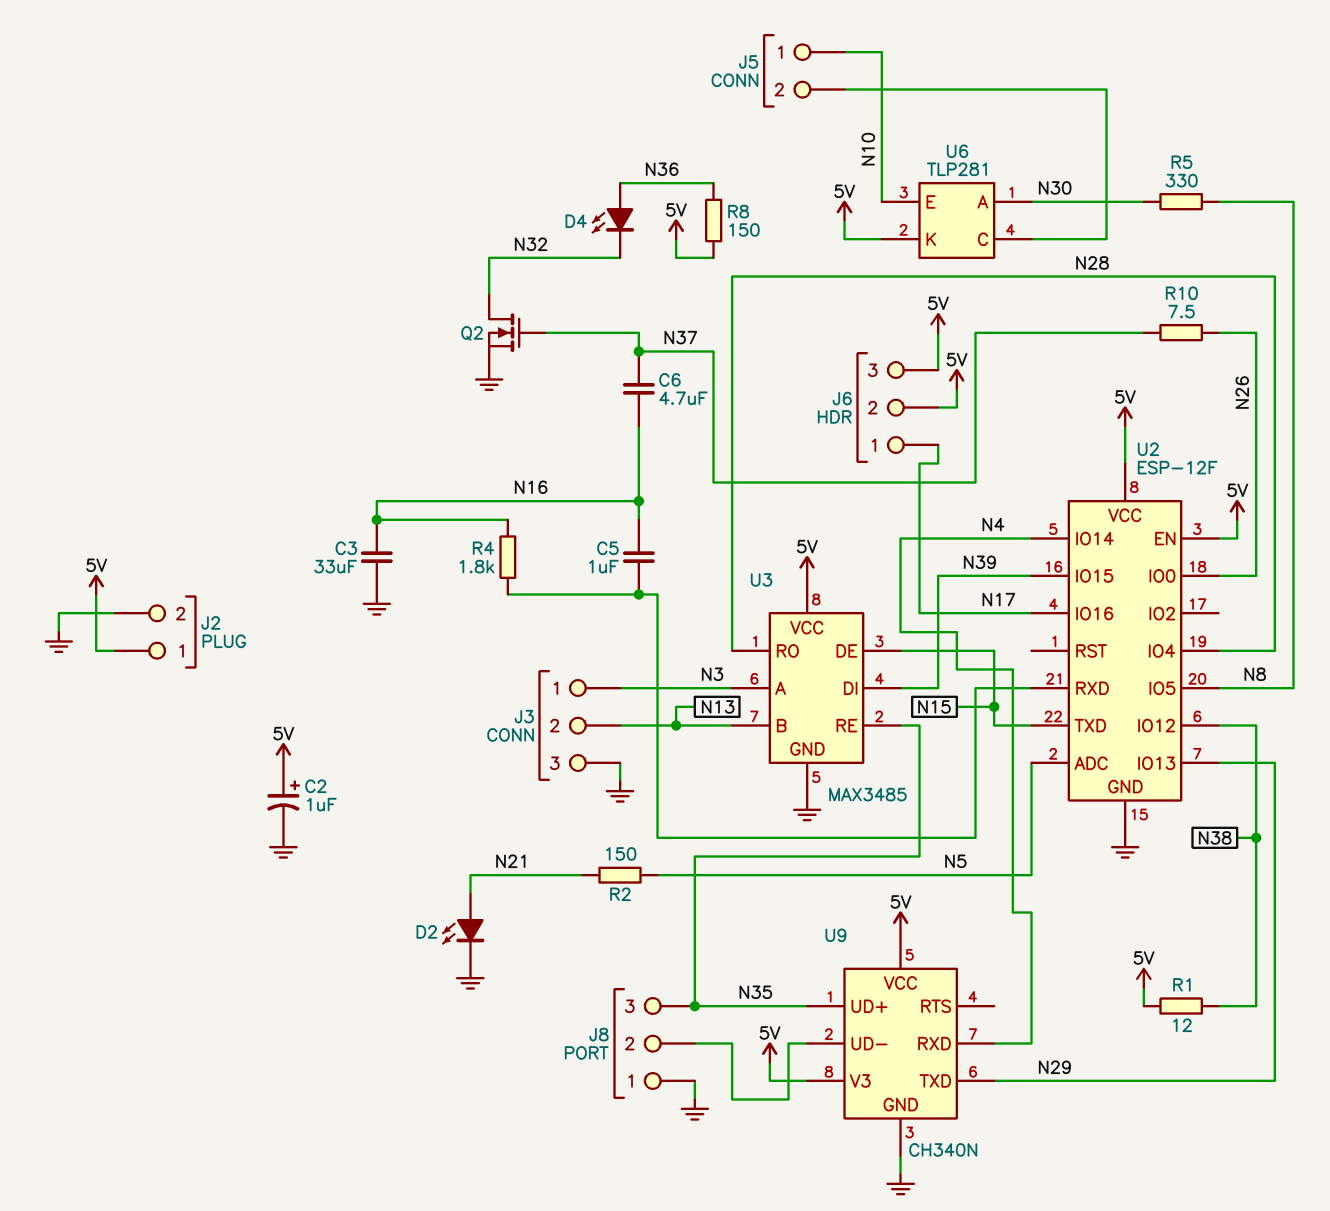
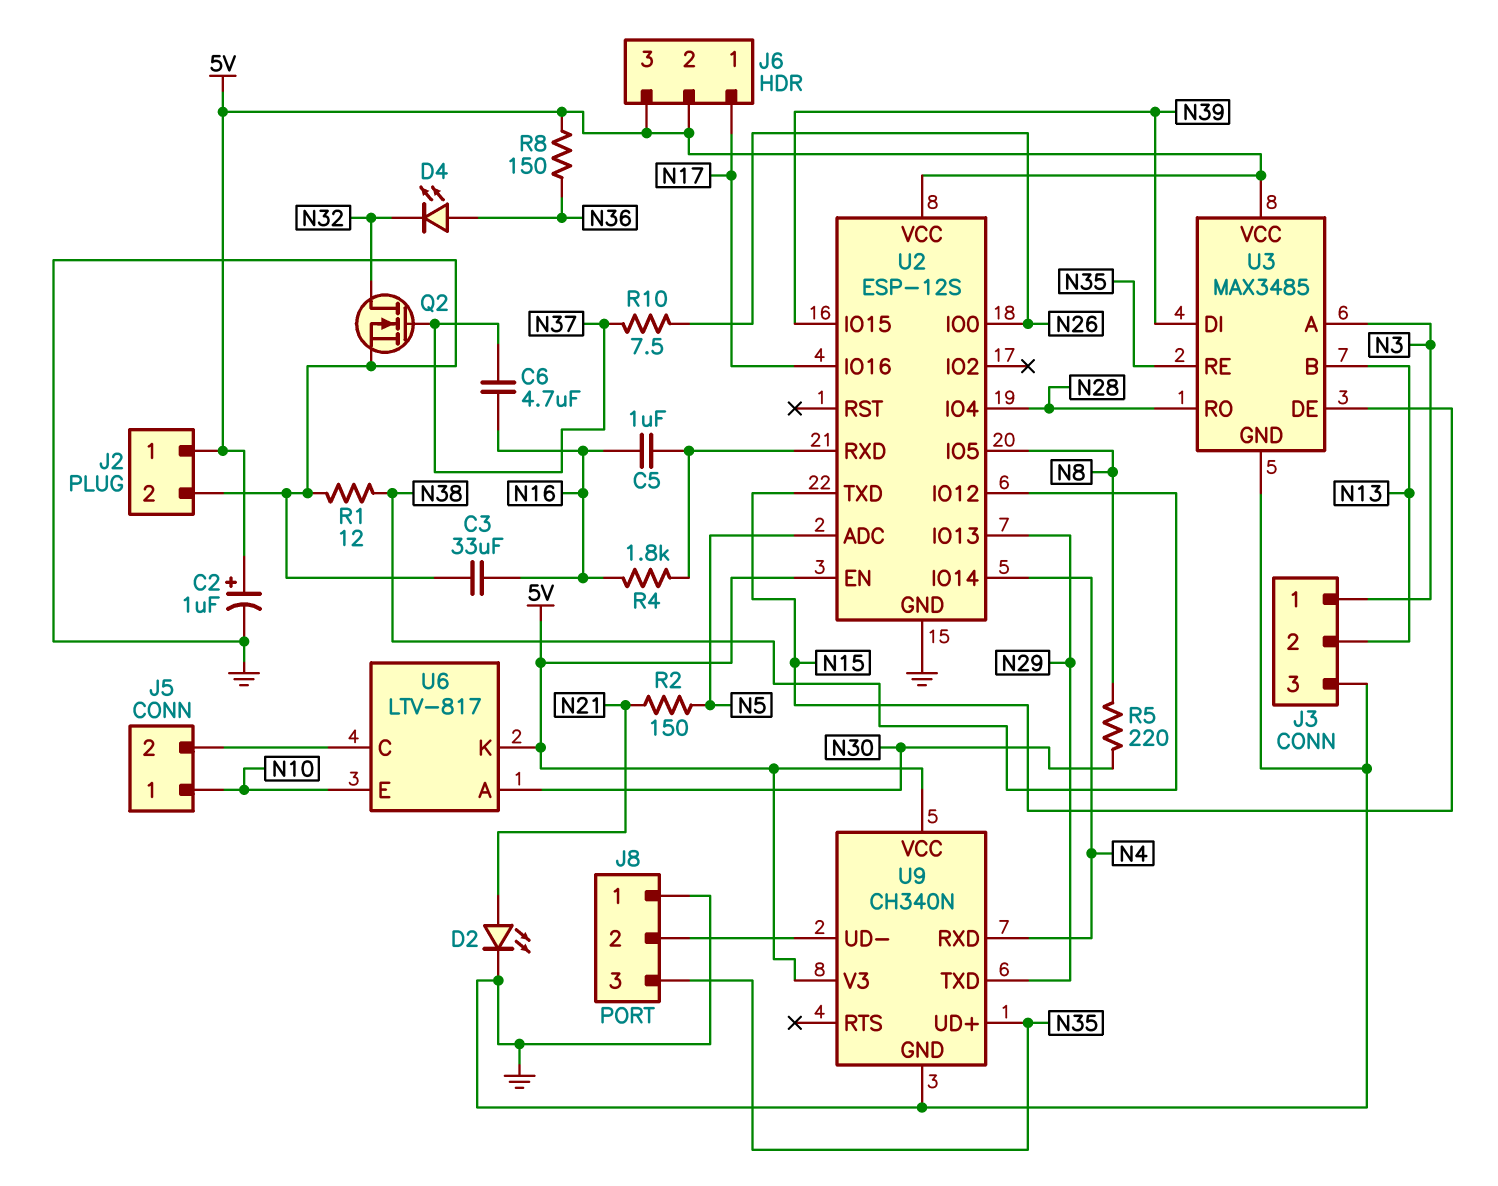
R1: 12 (5V, N38) -> 12 (GND, N38)
R5: 330 (N8, N30) -> 220 (N8, N30)
U2: ESP-12F -> ESP-12S
U6: TLP281 -> LTV-817

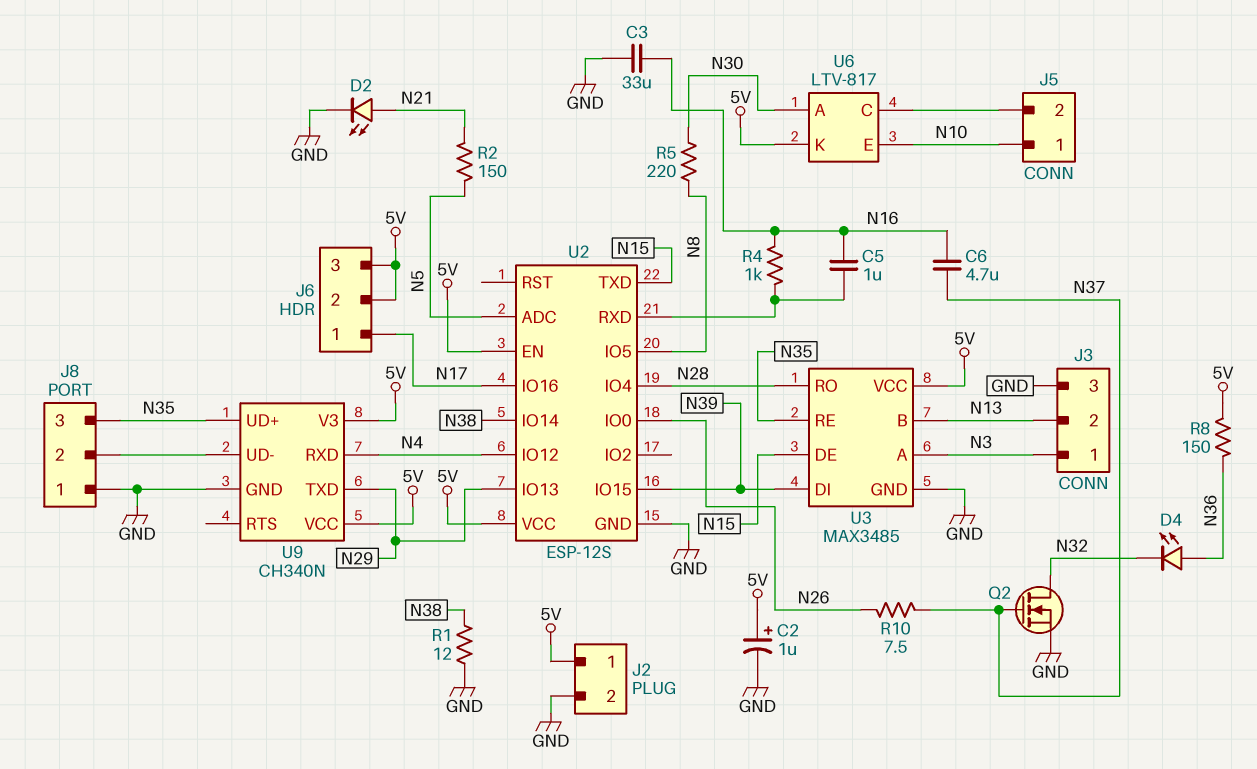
R4: 1.8k (N16, U2/RXD) -> 1k (N16, U2/RXD)
U2 pin IO12: N38 -> N4
U2 pin IO14: N4 -> N38

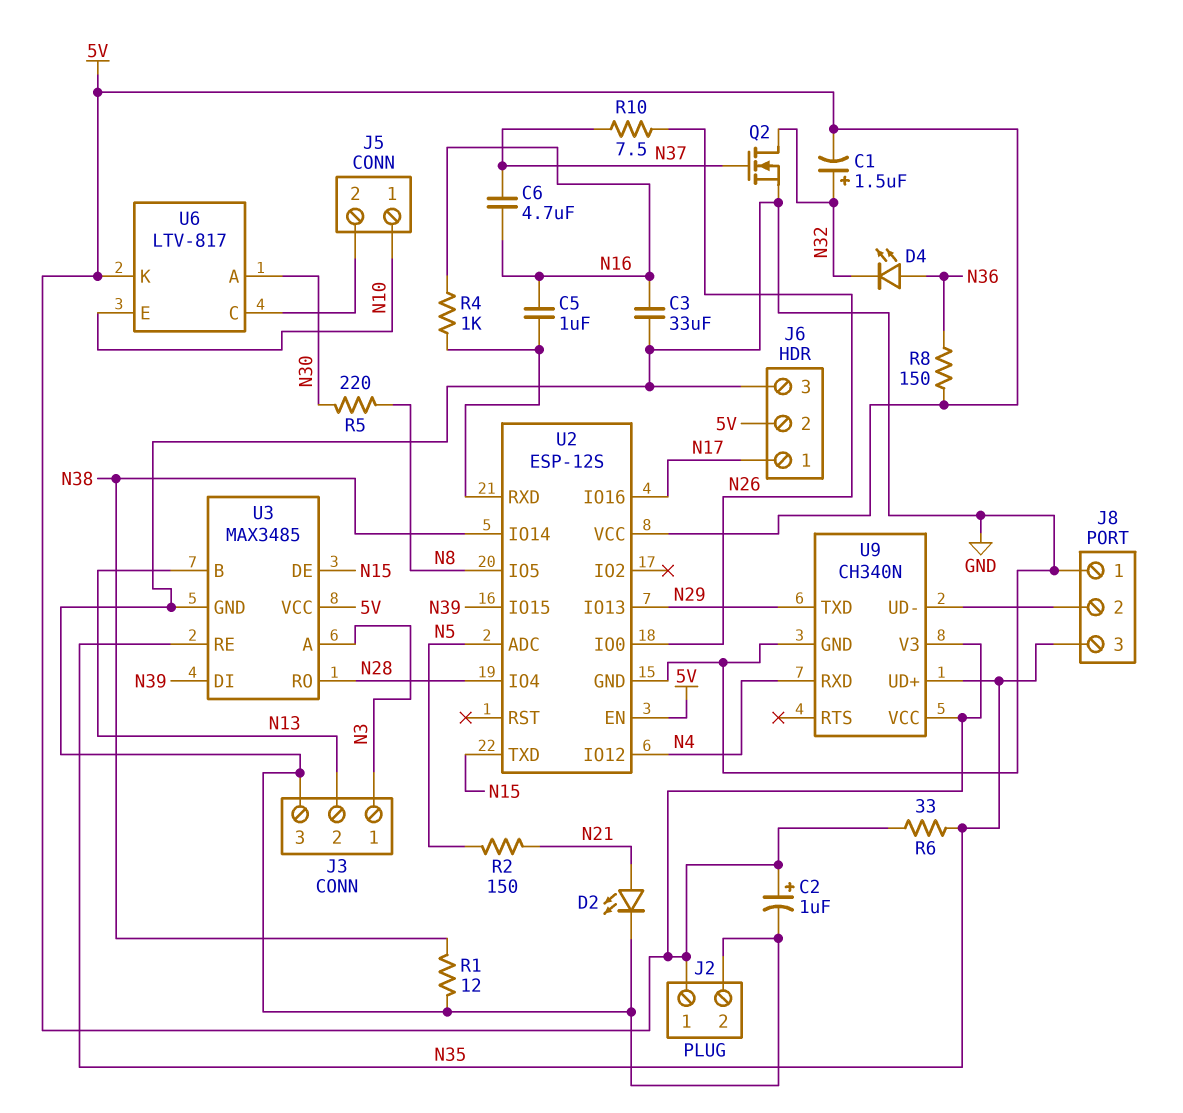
C1: none -> 1.5uF (plus N32, minus 5V)
J6 pin 3: 5V -> GND
R6: none -> 33 (5V, N35)

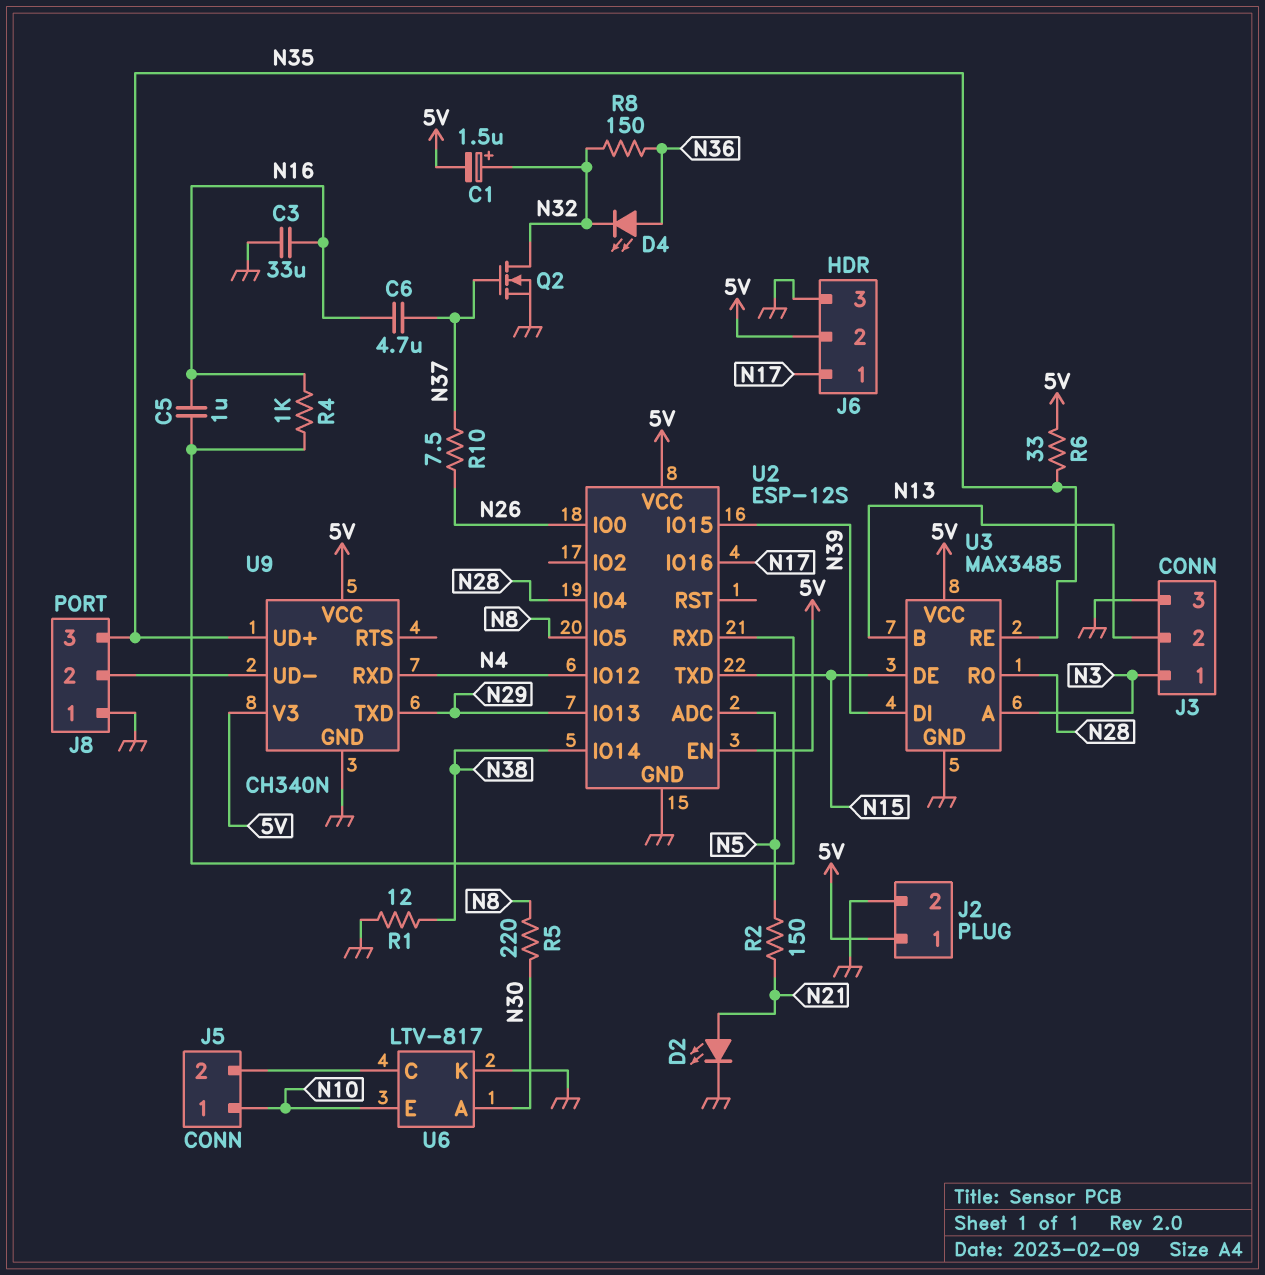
C2: 1uF (plus 5V, minus GND) -> none
R8: 150 (5V, N36) -> 150 (N32, N36)
U6 pin K: 5V -> GND

